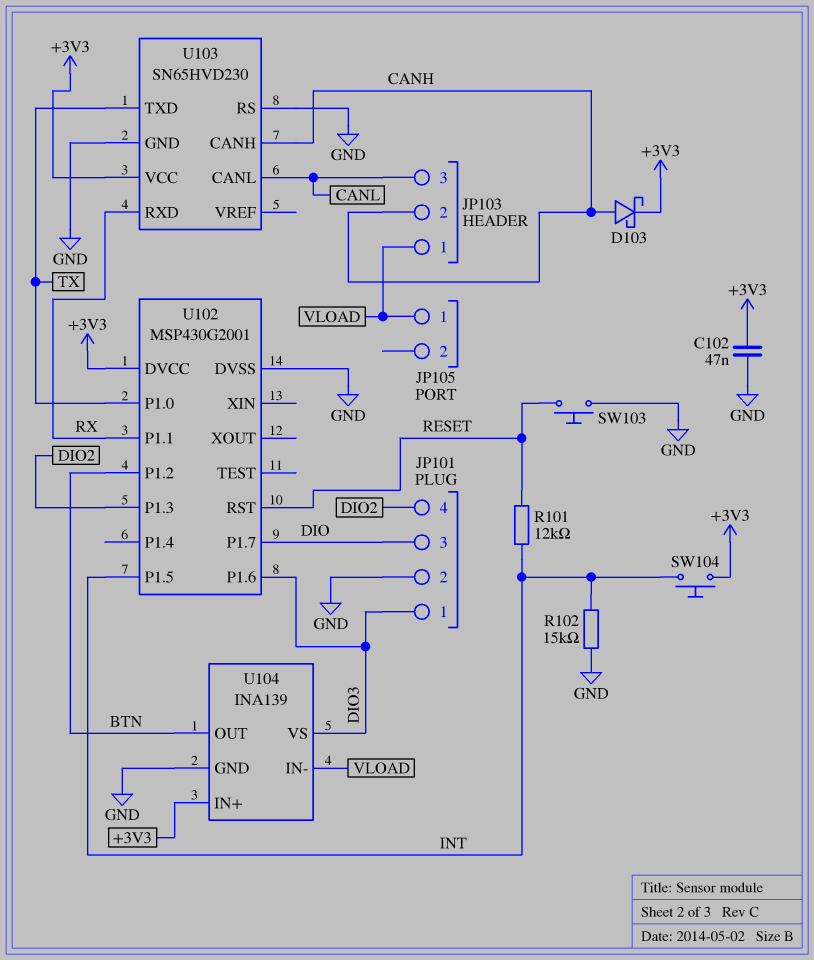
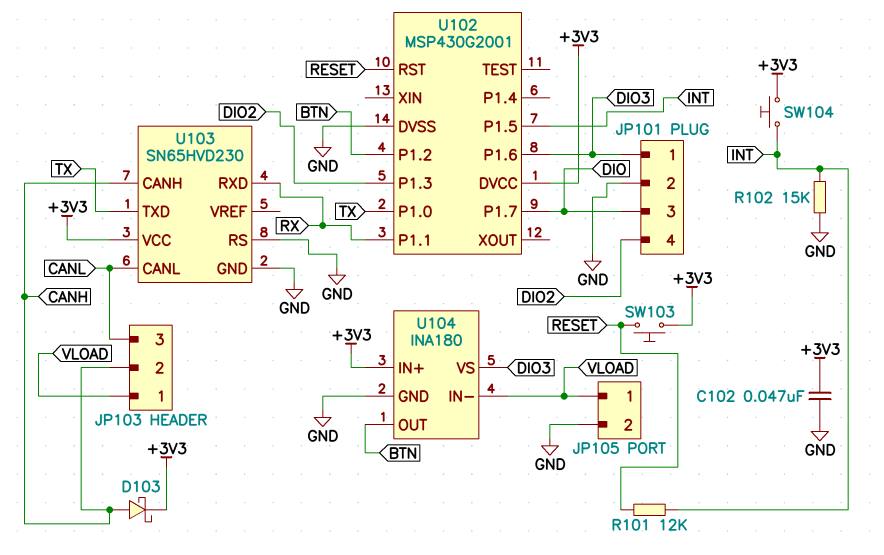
JP105 pin 2: none -> GND
SW103: button (GND, RESET) -> button (+3V3, RESET)
U104: INA139 -> INA180

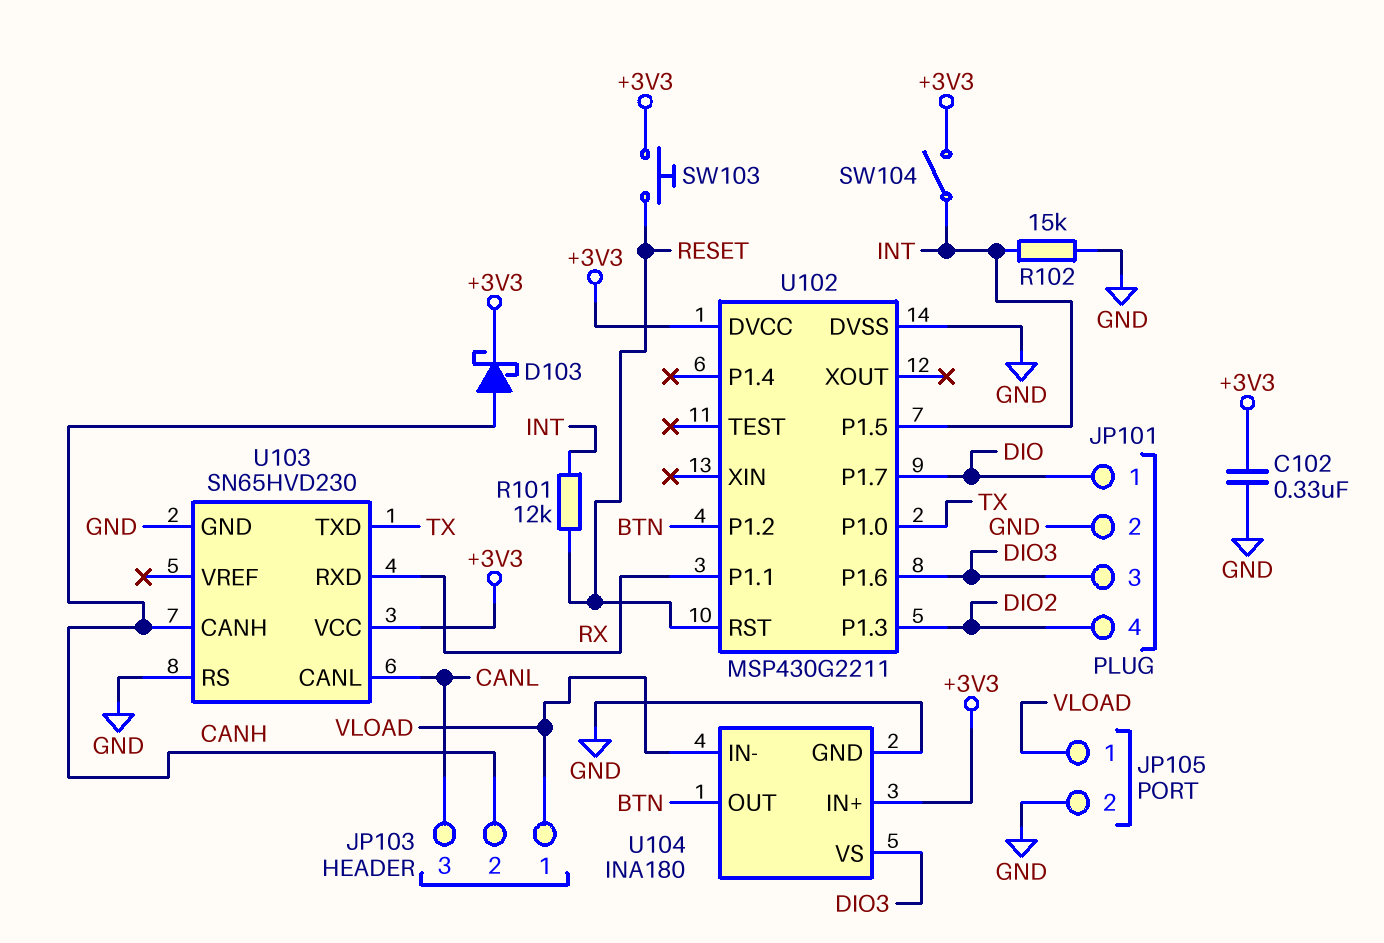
C102: 47nF (+3V3, GND) -> 330nF (+3V3, GND)
JP101 pin 1: DIO3 -> DIO
JP101 pin 3: DIO -> DIO3
SW104: button (+3V3, INT) -> switch (+3V3, INT)
U102: MSP430G2001 -> MSP430G2211

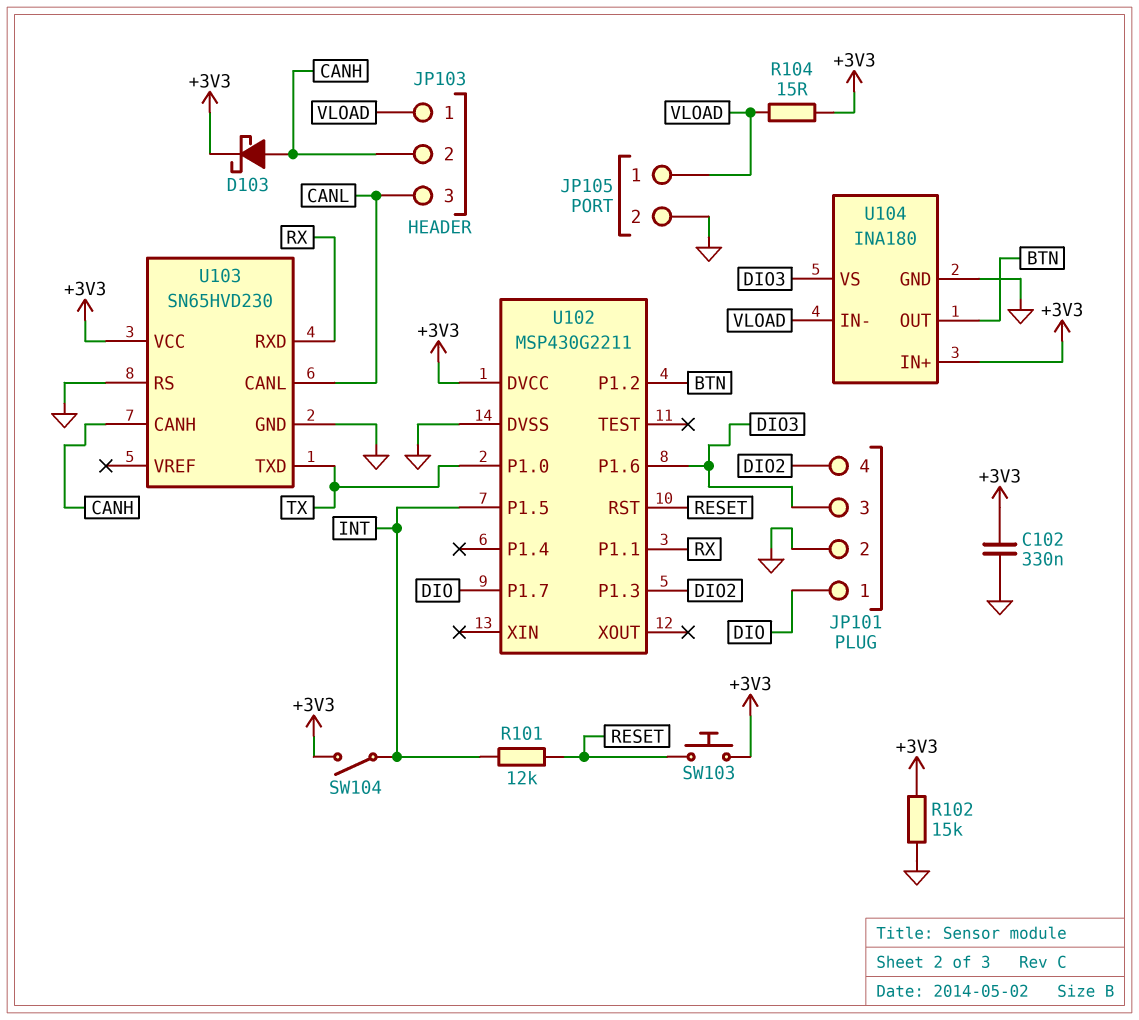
R102: 15k (GND, INT) -> 15k (+3V3, GND)
R104: none -> 15 (+3V3, VLOAD)

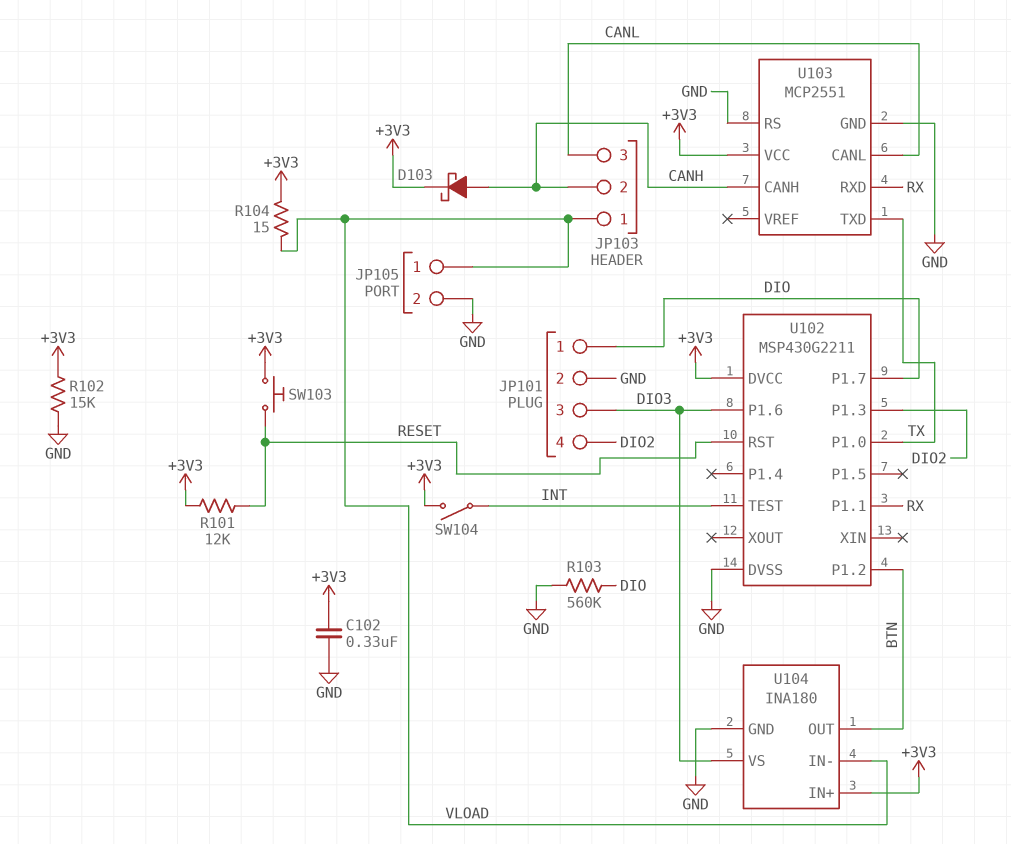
R101: 12k (INT, RESET) -> 12k (+3V3, RESET)
R103: none -> 560k (DIO, GND)
U102 pin P1.5: INT -> none
U102 pin TEST: none -> INT
U103: SN65HVD230 -> MCP2551

